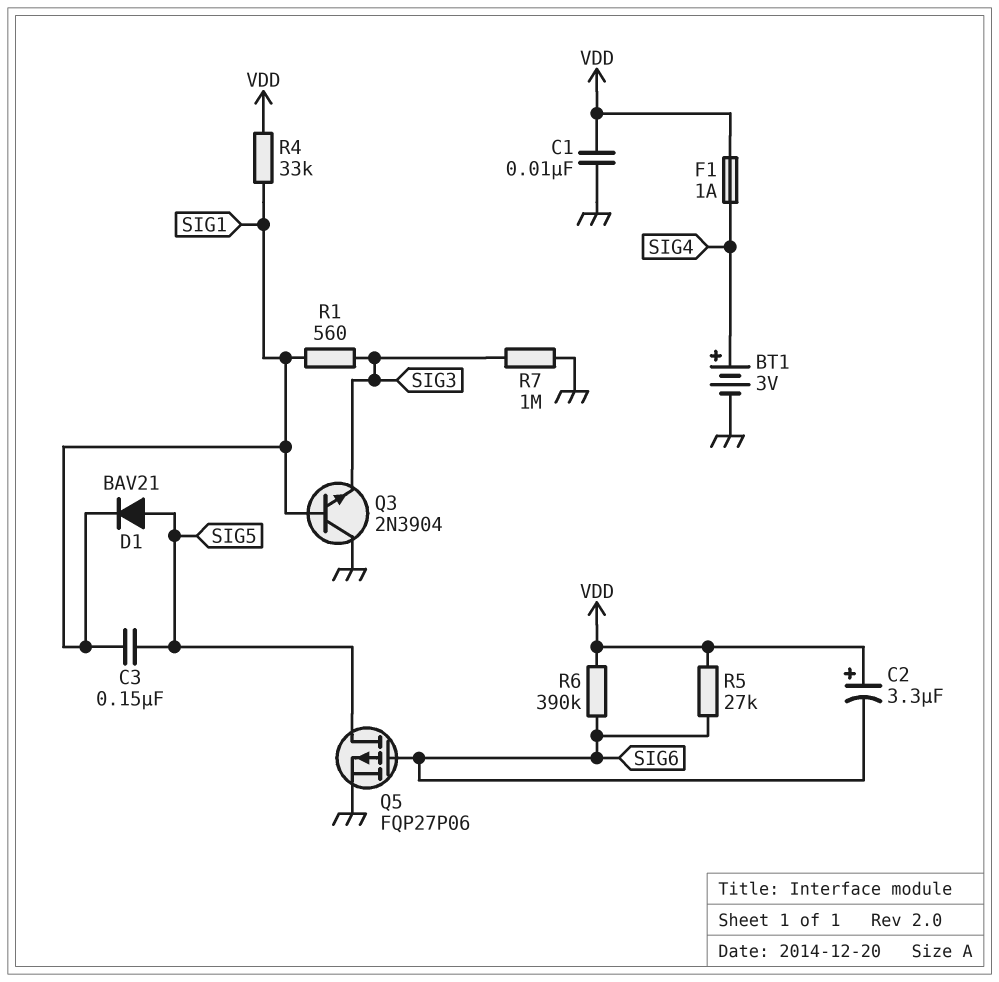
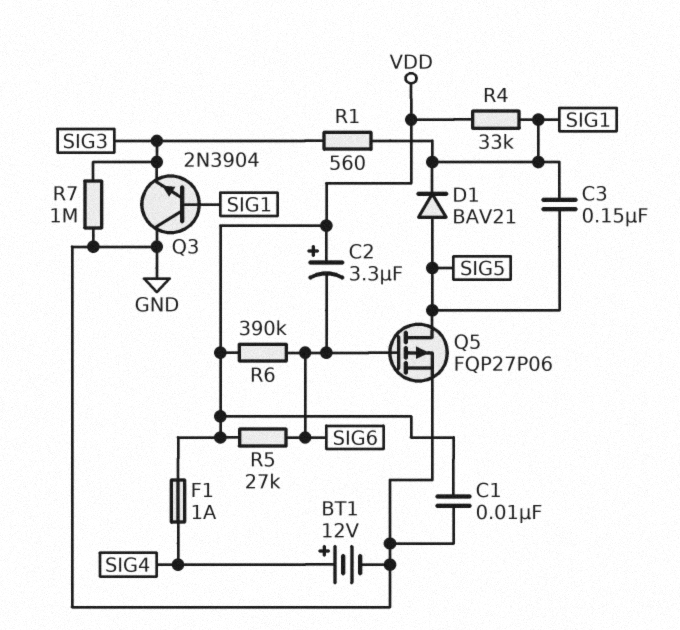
BT1: 3V (plus SIG4, minus GND) -> 12V (plus SIG4, minus GND)

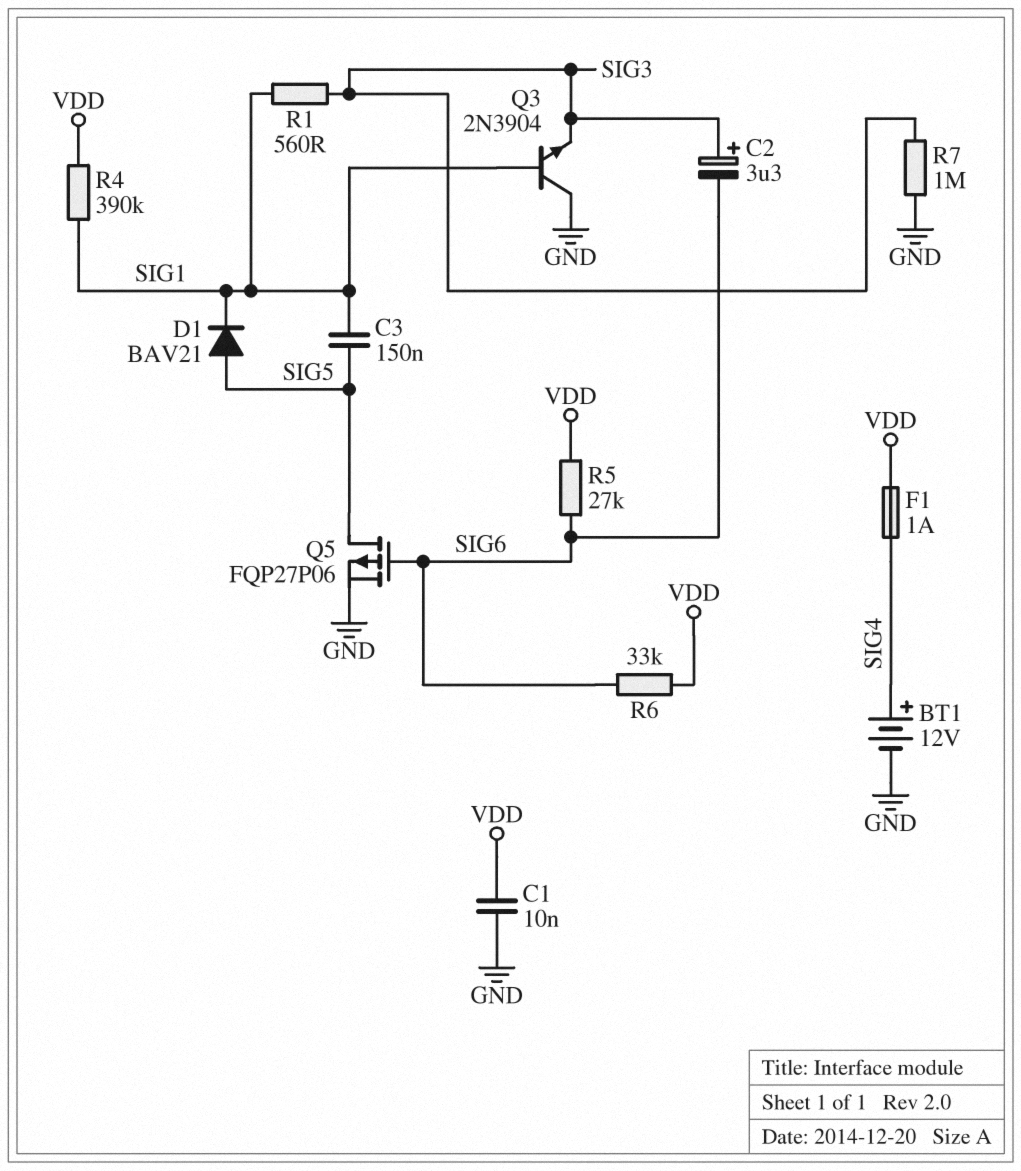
C2: 3.3uF (plus VDD, minus SIG6) -> 3.3uF (plus SIG3, minus SIG6)
R4: 33k (SIG1, VDD) -> 390k (SIG1, VDD)
R6: 390k (SIG6, VDD) -> 33k (SIG6, VDD)

